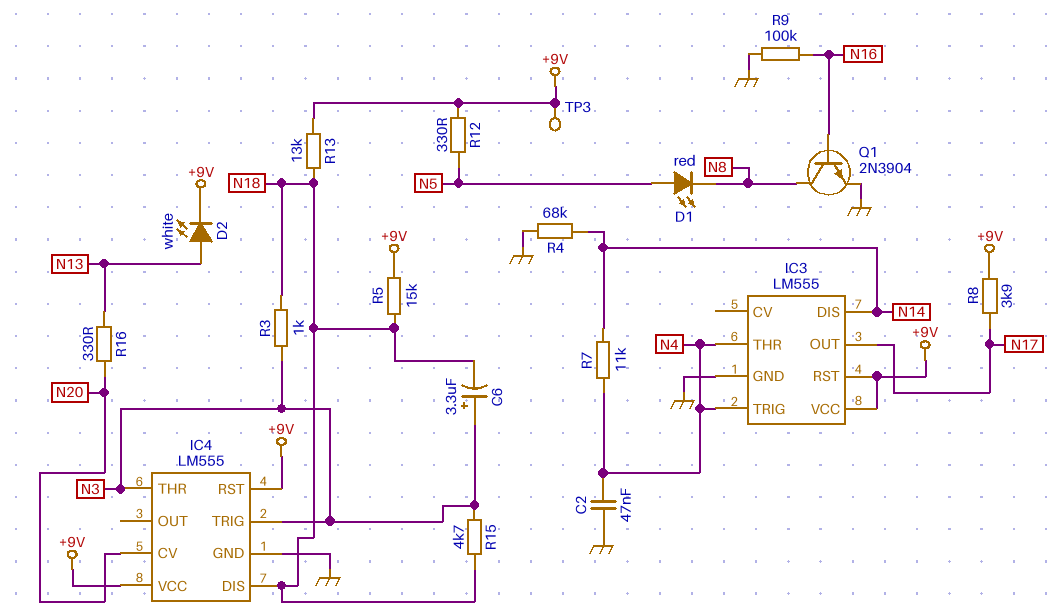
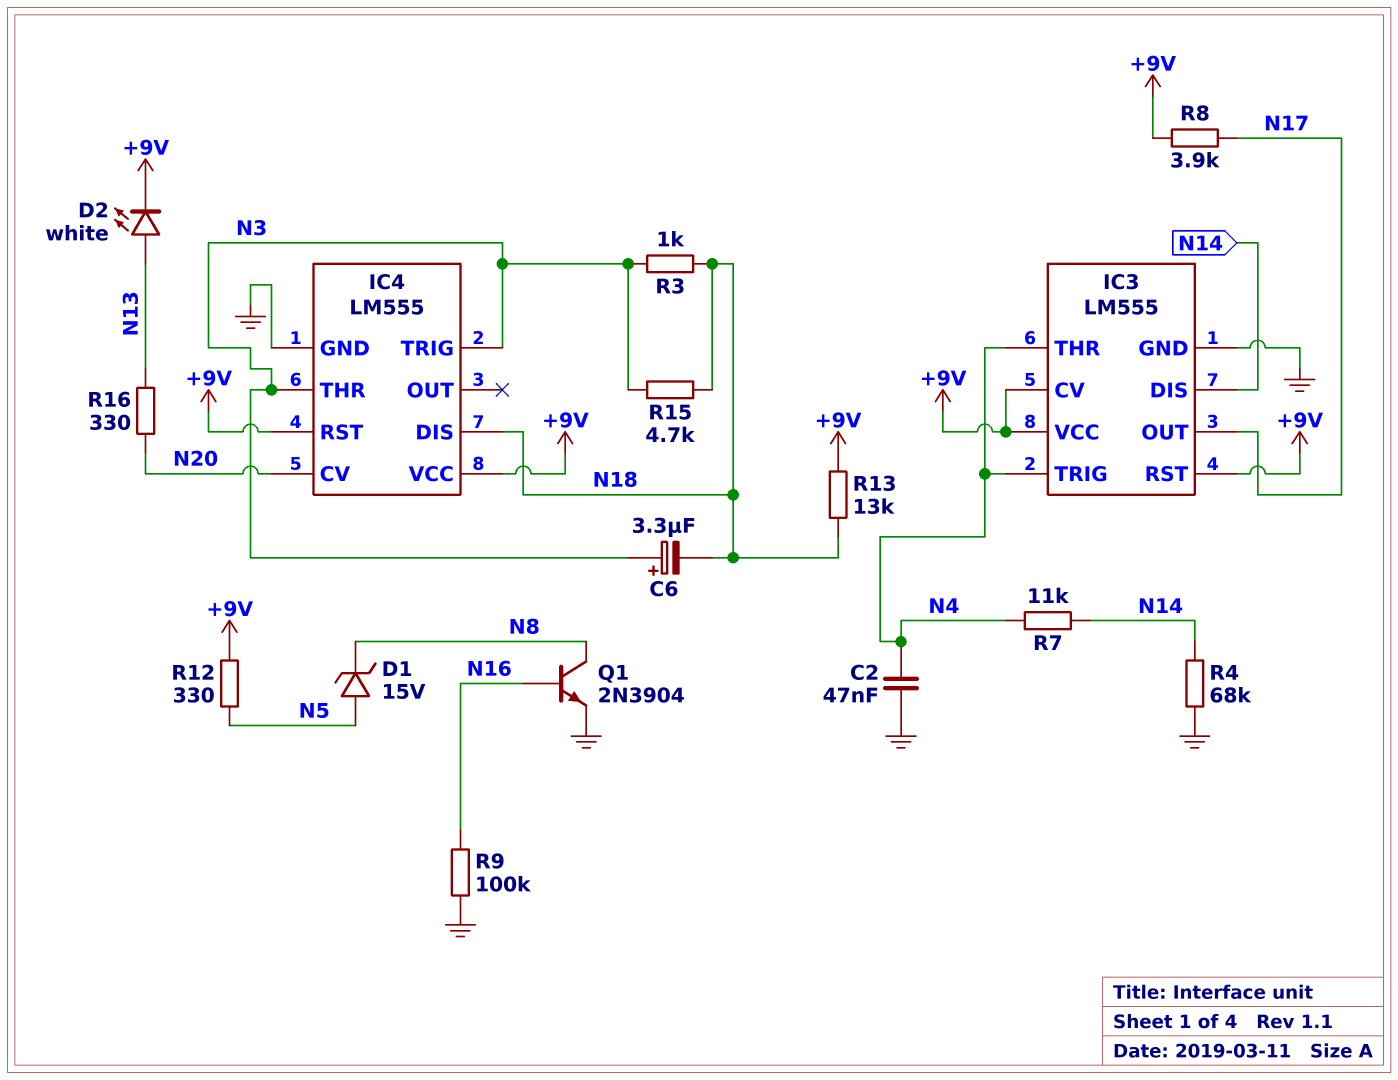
D1: LED red (A N5, K N8) -> zener 15V (A N5, K N8)
IC3 pin CV: none -> +9V
R5: 15k (+9V, N18) -> none
TP3: test point (+9V) -> none

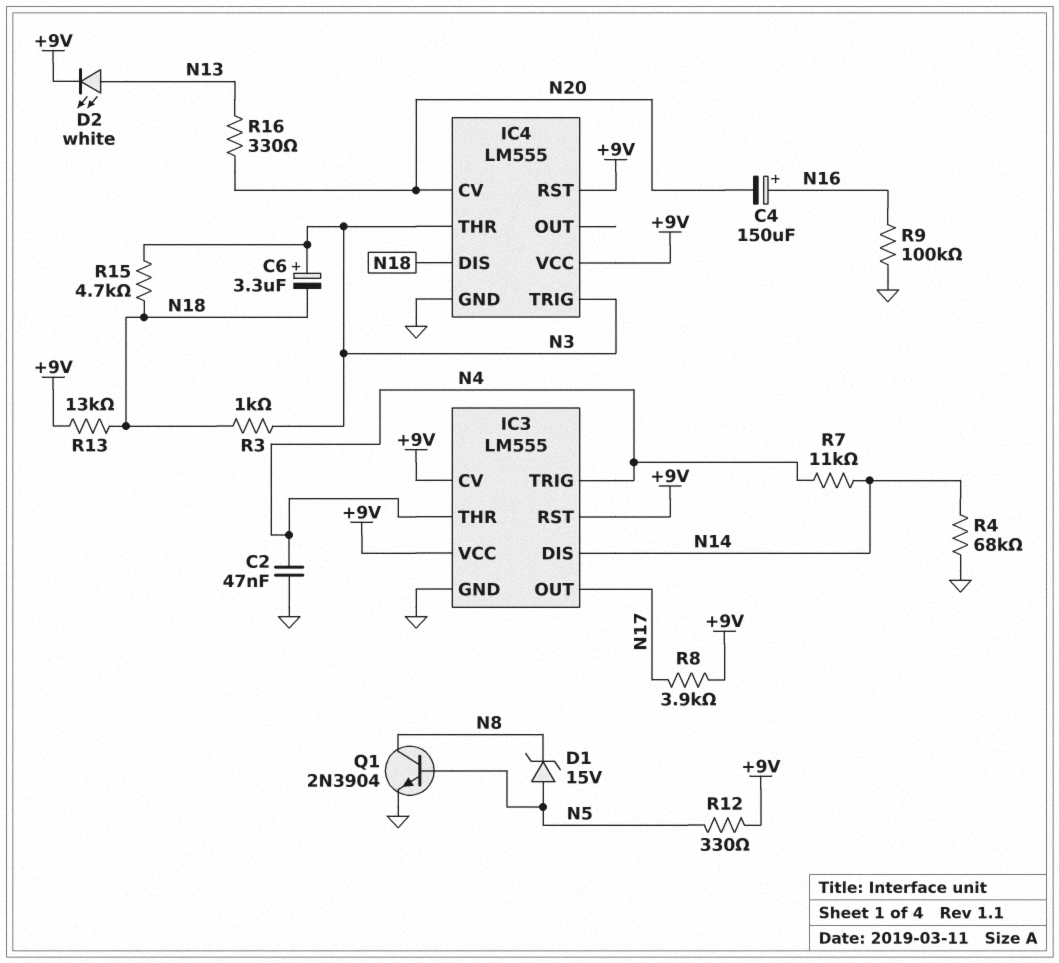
C4: none -> 150uF (plus N16, minus N20)
Q1: NPN 2N3904 (B N16, C N8, E GND) -> NPN 2N3904 (B N5, C N8, E GND)

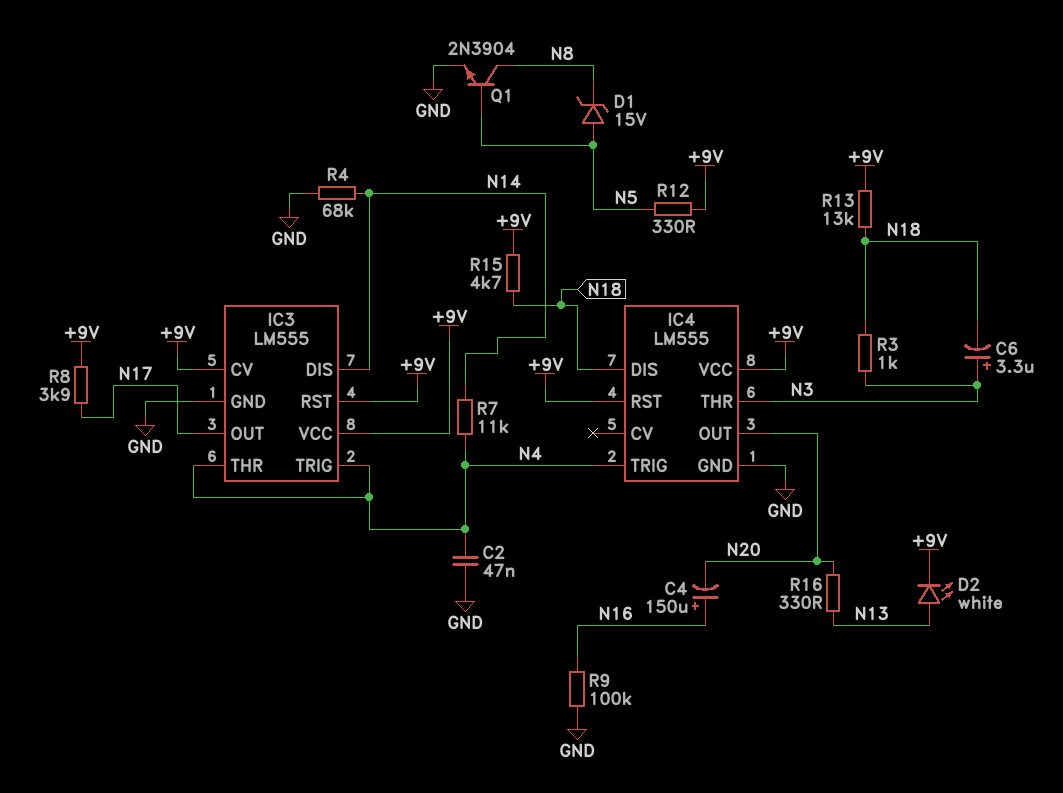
IC4 pin CV: N20 -> none
IC4 pin OUT: none -> N20
IC4 pin TRIG: N3 -> N4
R15: 4.7k (N3, N18) -> 4.7k (+9V, N18)

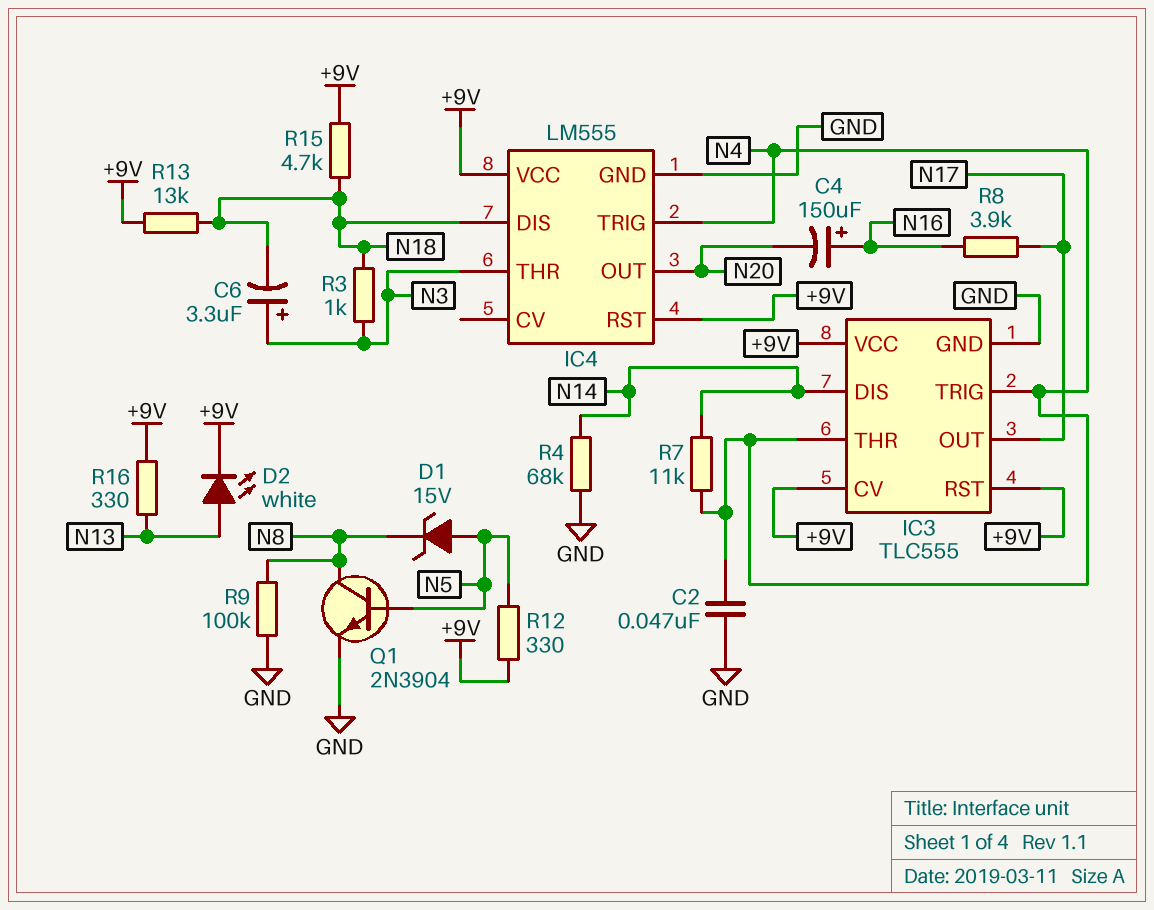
IC3: LM555 -> TLC555
R8: 3.9k (+9V, N17) -> 3.9k (N16, N17)
R9: 100k (GND, N16) -> 100k (GND, N8)
R16: 330 (N13, N20) -> 330 (+9V, N13)

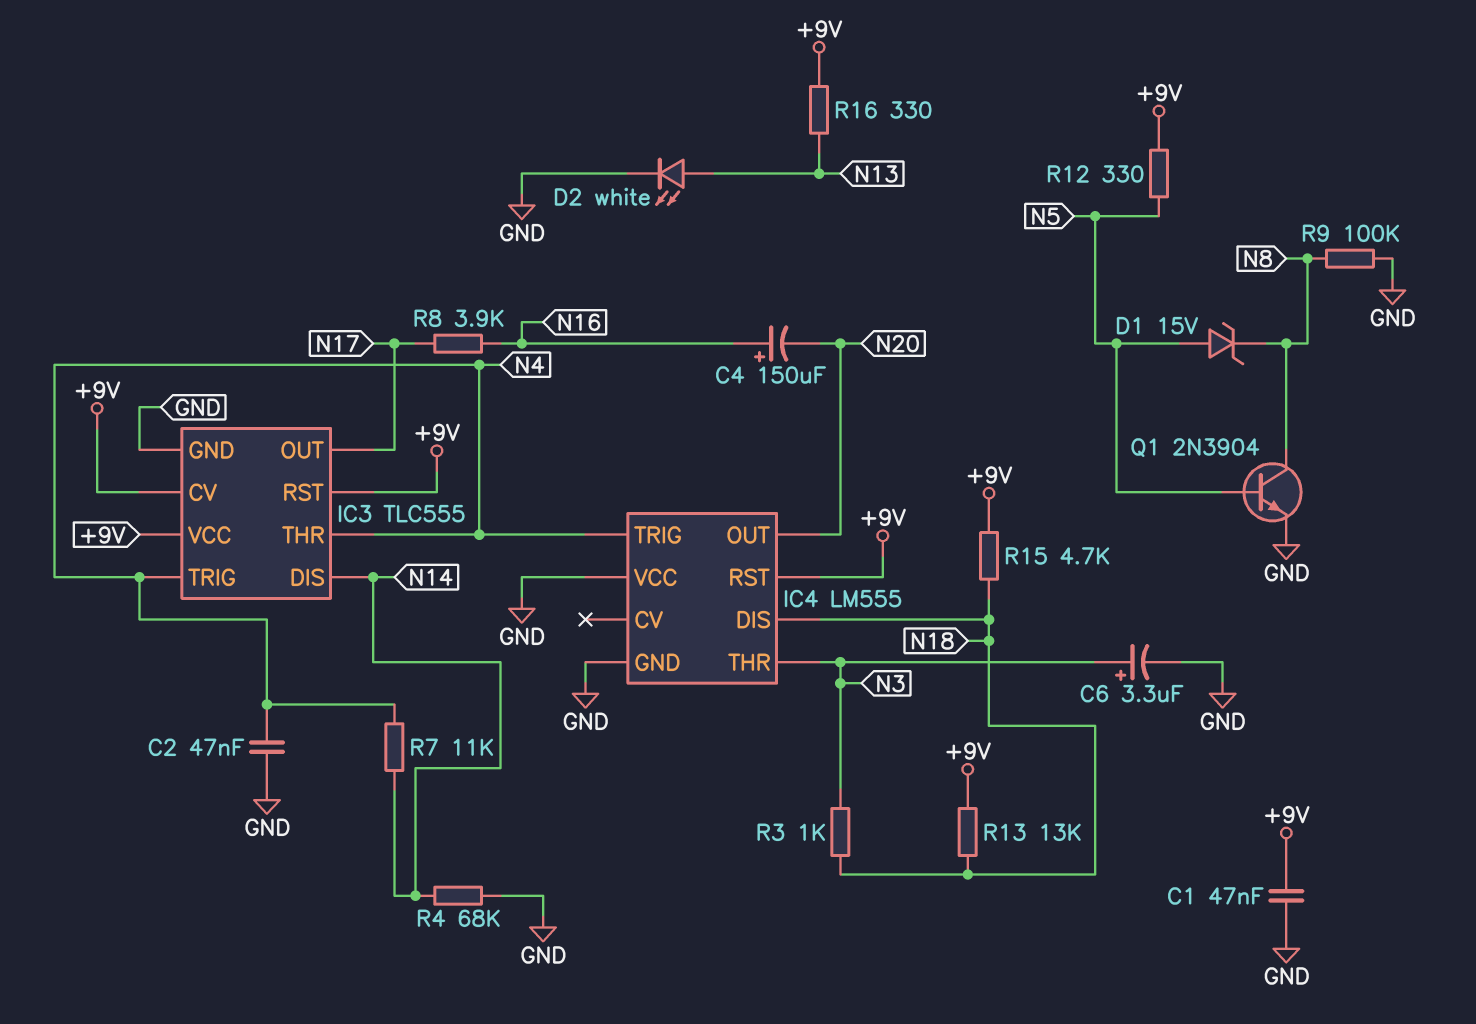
C1: none -> 47nF (+9V, GND)
C6: 3.3uF (plus N3, minus N18) -> 3.3uF (plus N3, minus GND)
D2: LED white (A N13, K +9V) -> LED white (A N13, K GND)
IC4 pin VCC: +9V -> GND

